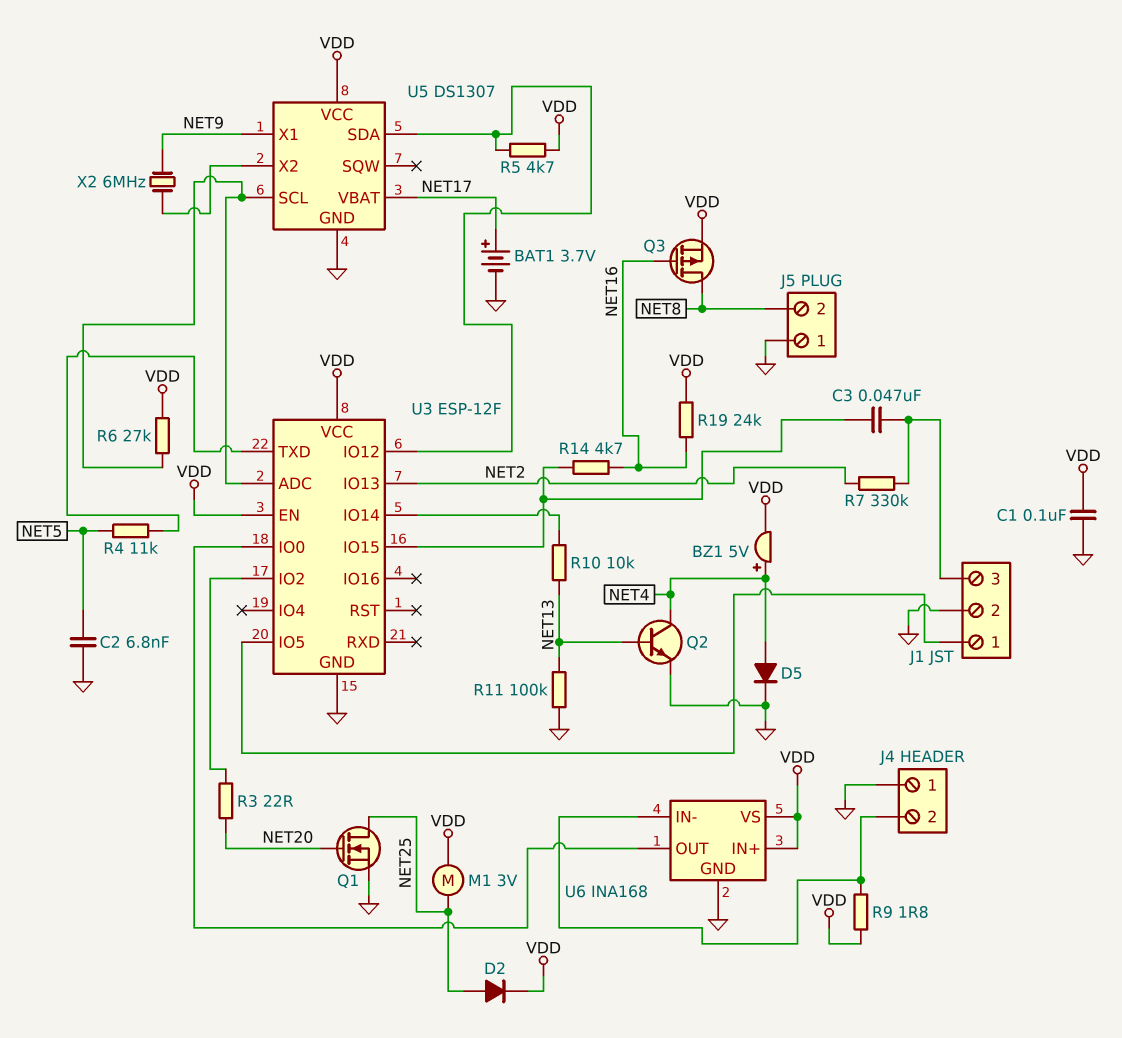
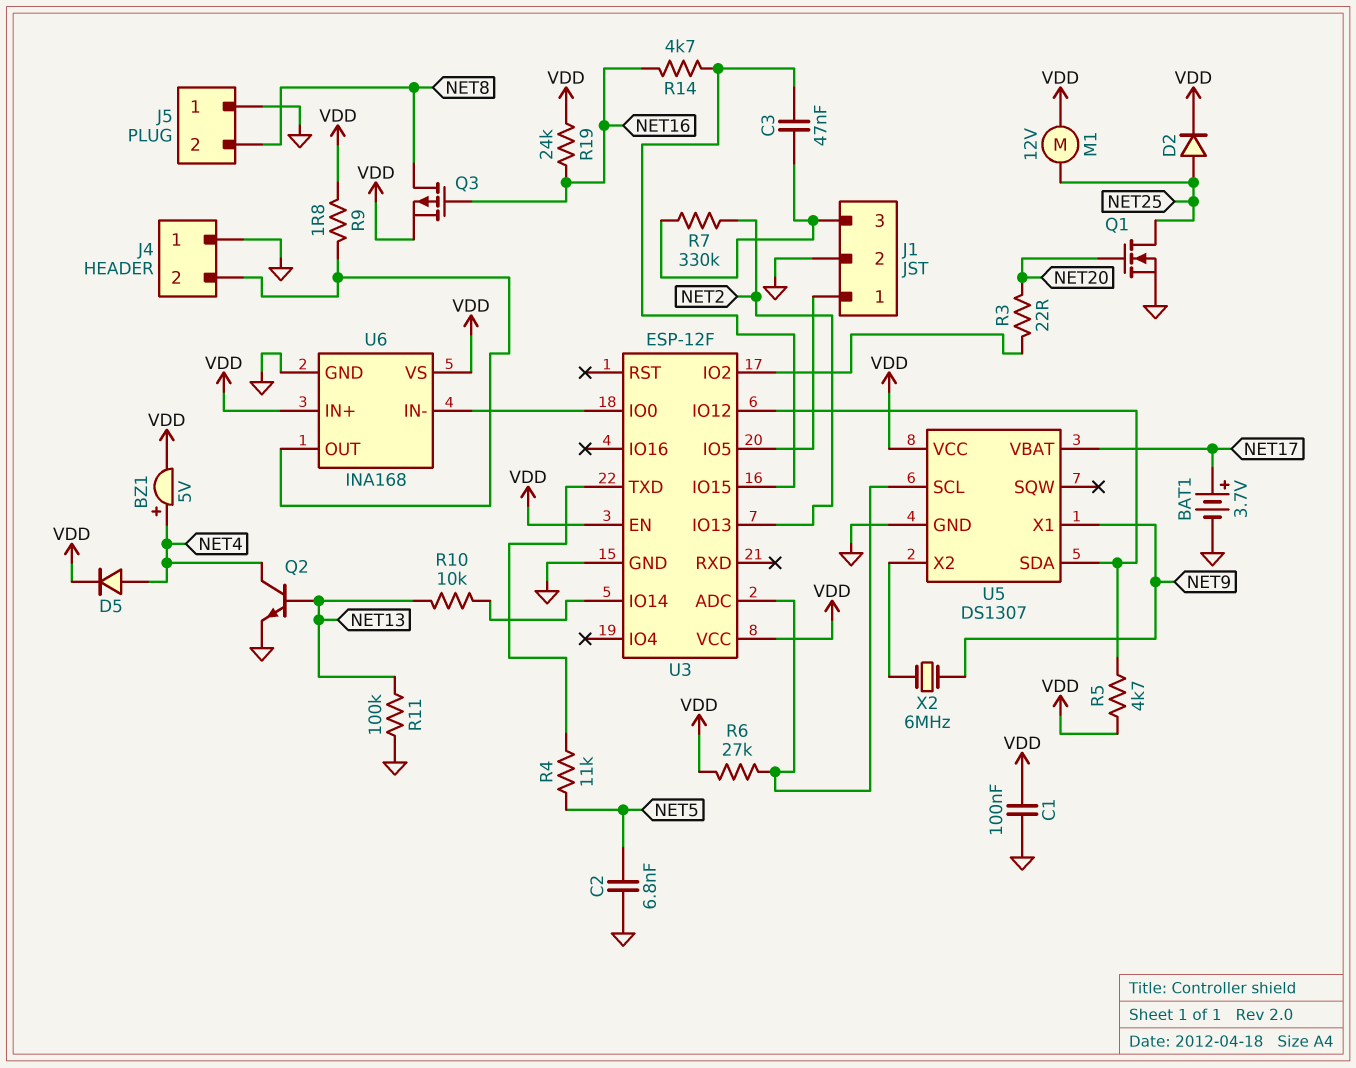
D5: diode (A NET4, K GND) -> diode (A NET4, K VDD)
M1: motor 3V (NET25, VDD) -> motor 12V (NET25, VDD)
U6 pin IN-: J4/2 -> U3/IO0
U6 pin OUT: U3/IO0 -> J4/2

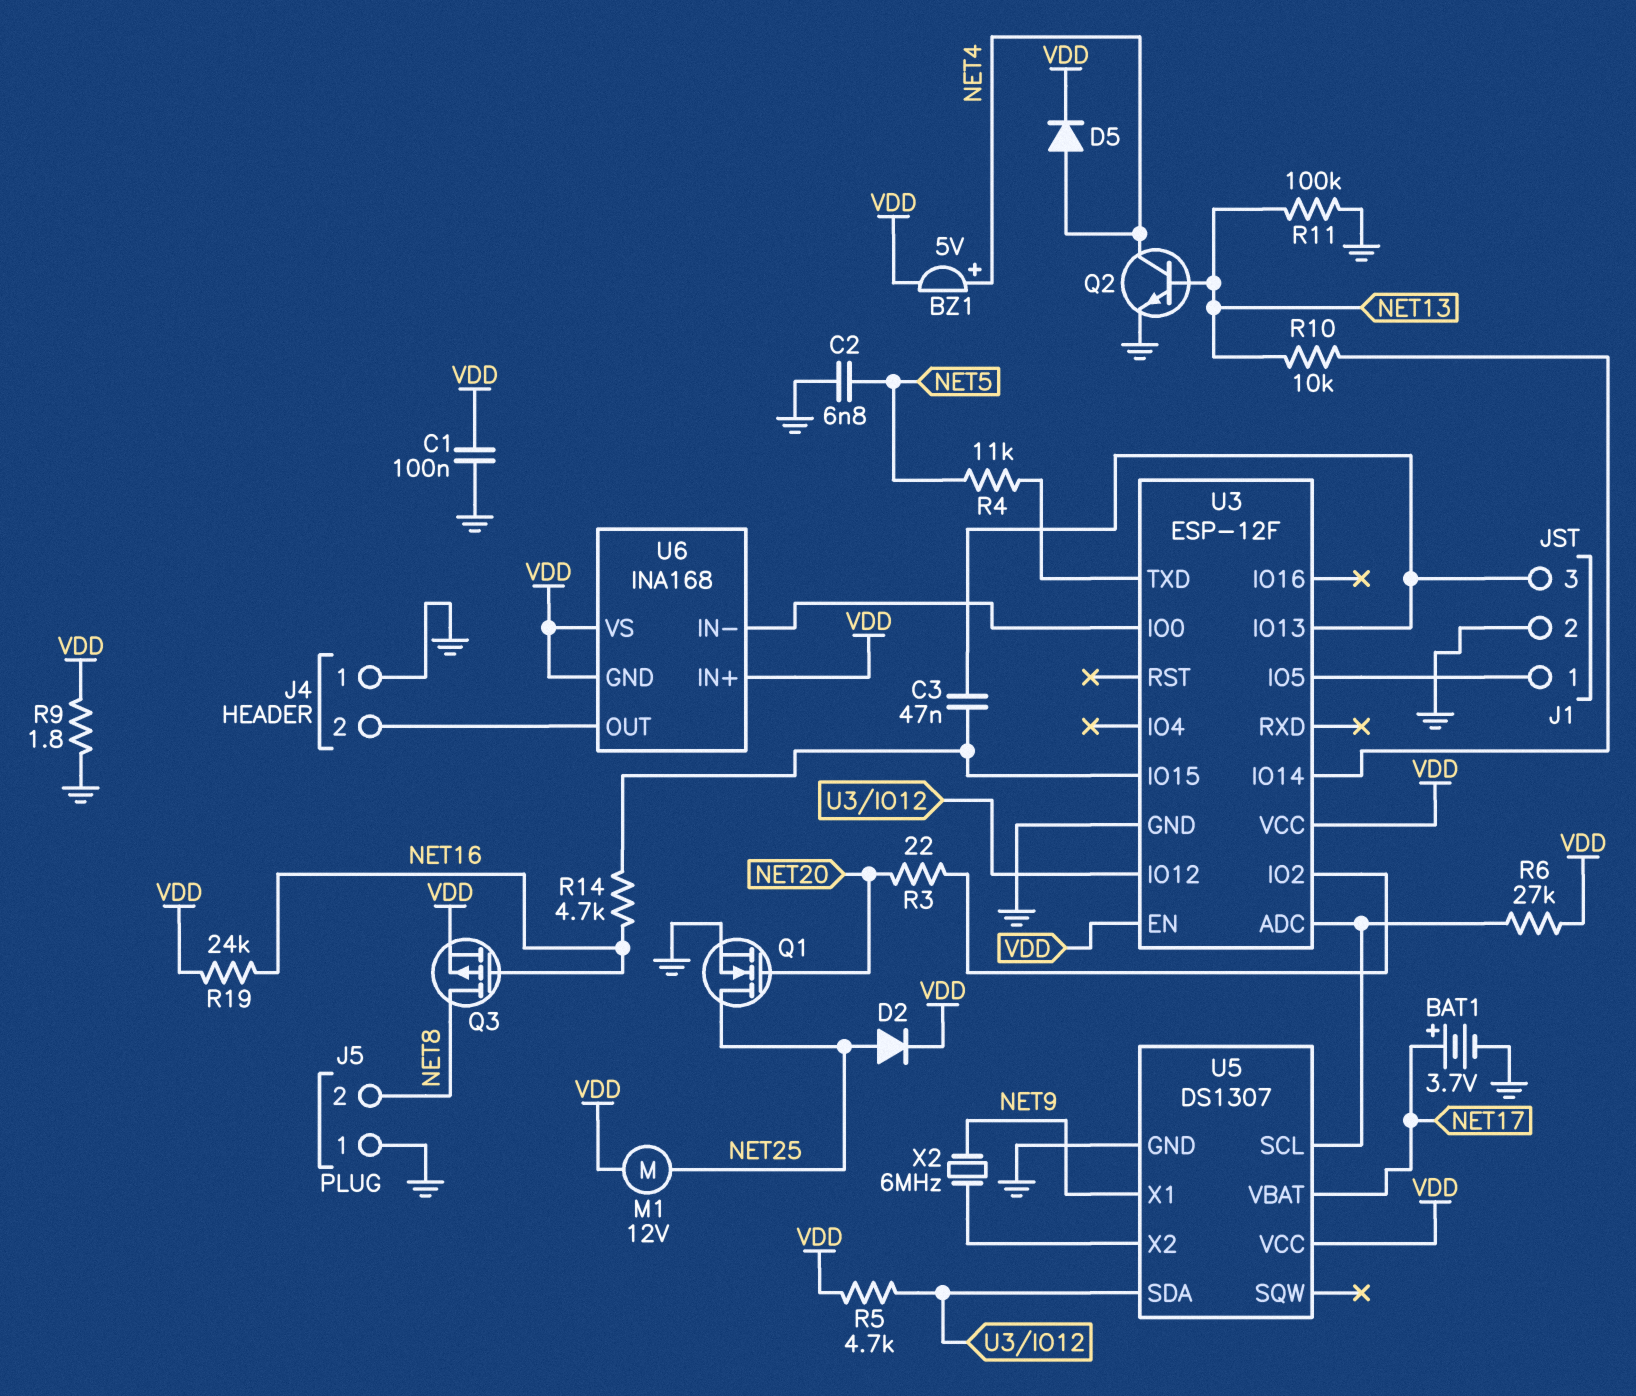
R7: 330k (J1/3, NET2) -> none
R9: 1.8 (J4/2, VDD) -> 1.8 (GND, VDD)
U3 pin IO13: NET2 -> J1/3
U6 pin GND: GND -> VDD

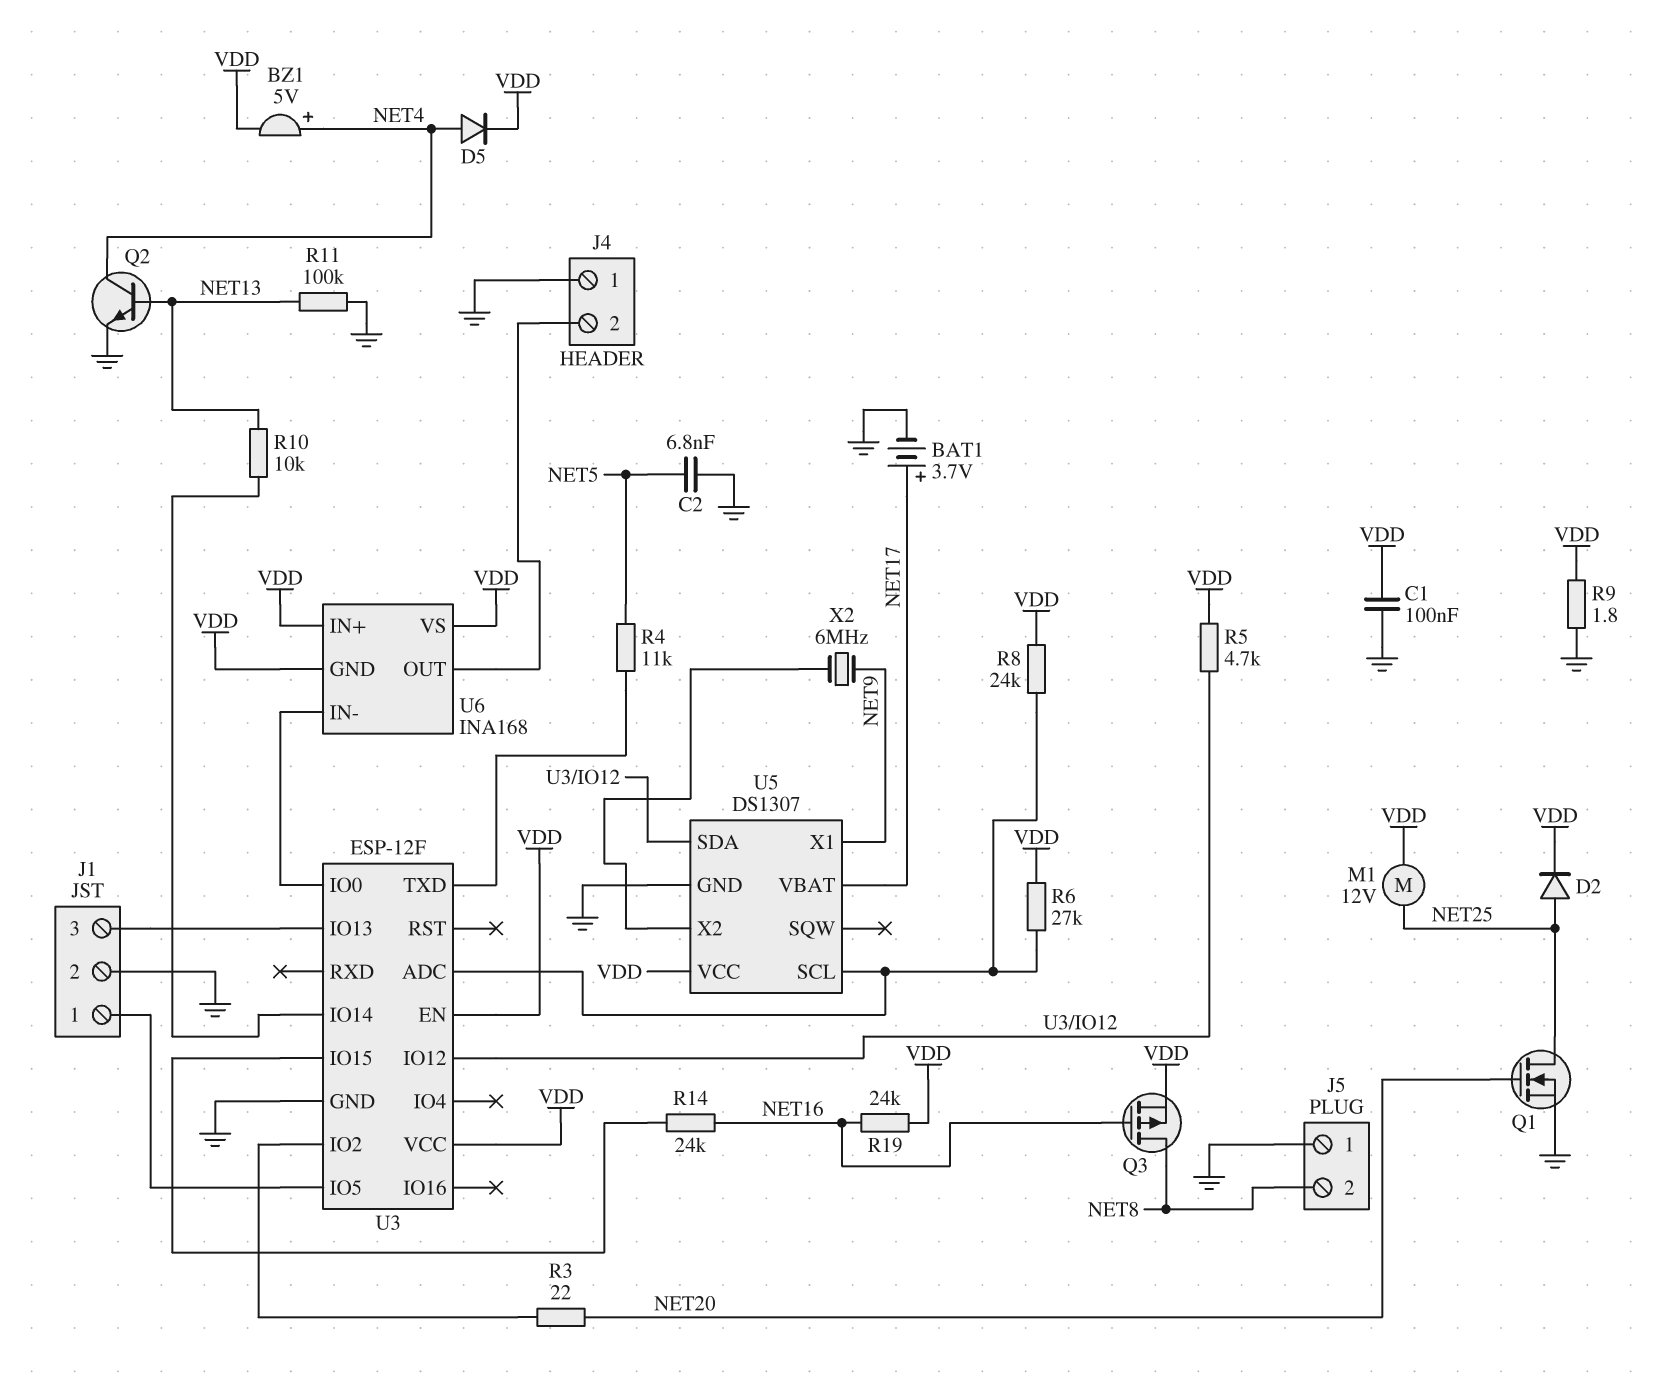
C3: 47nF (J1/3, U3/IO15) -> none
R8: none -> 24k (U3/ADC, VDD)
R14: 4.7k (NET16, U3/IO15) -> 24k (NET16, U3/IO15)

